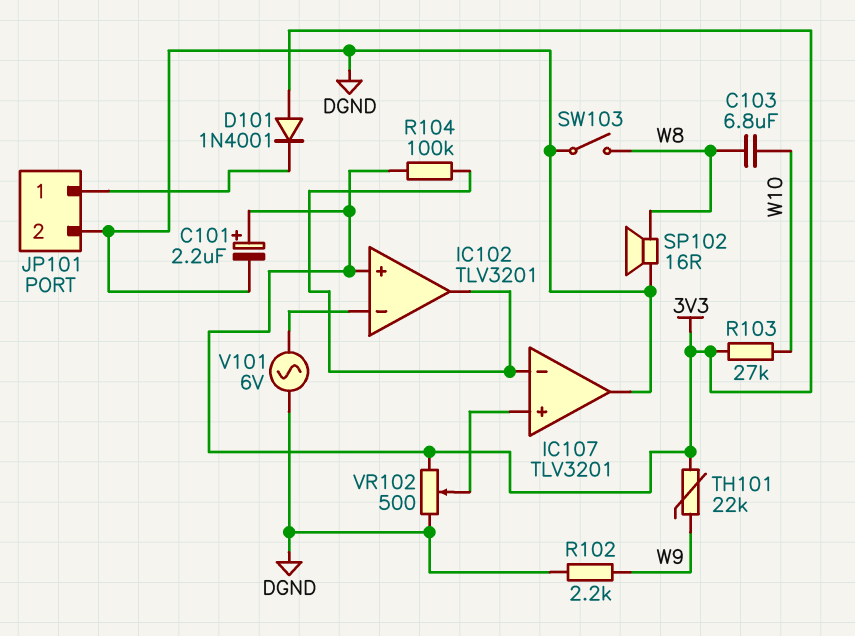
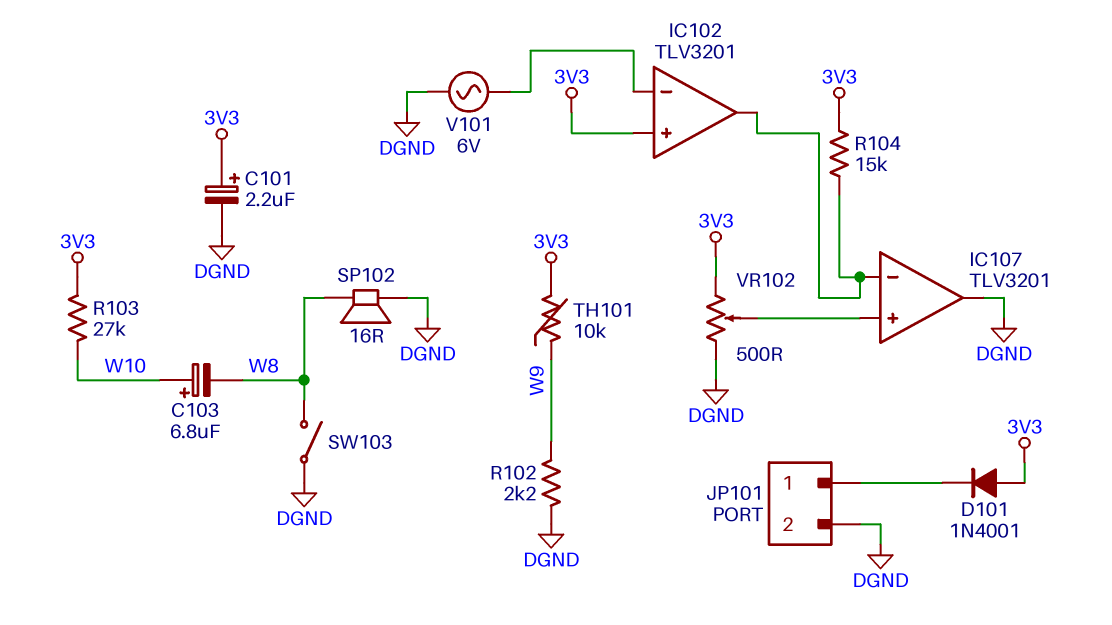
C103: 6.8uF (W8, W10) -> 6.8uF (plus W10, minus W8)
R104: 100k (3V3, IC102/out) -> 15k (3V3, IC102/out)
TH101: 22k (3V3, W9) -> 10k (3V3, W9)

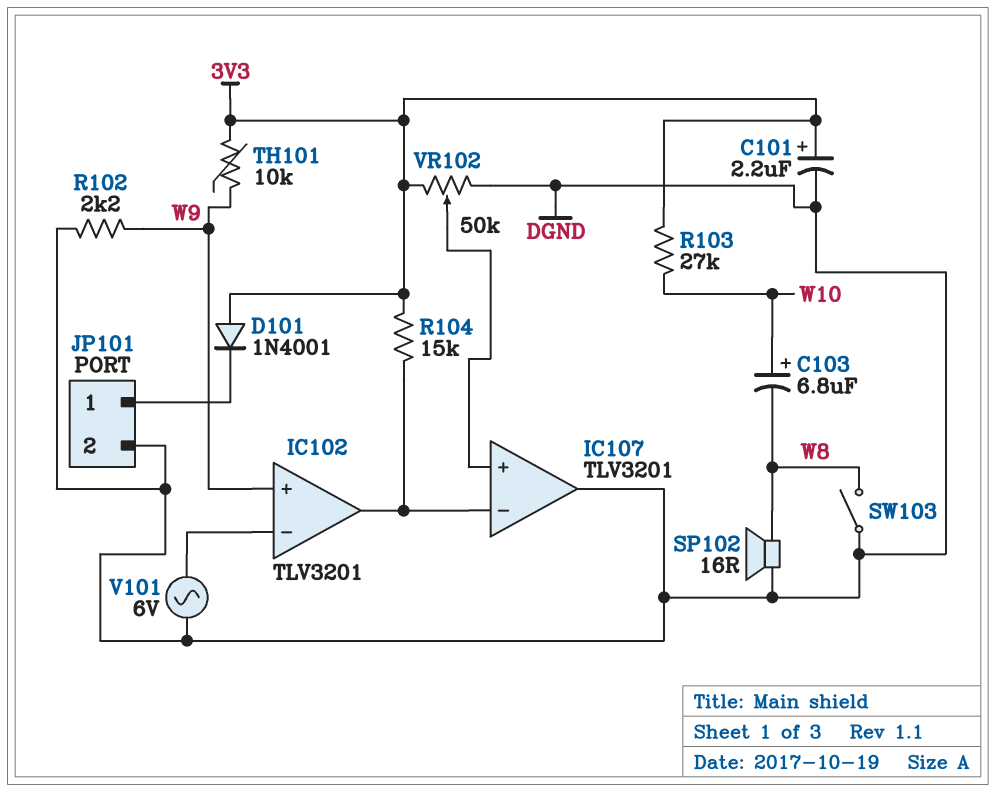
IC102 pin in+: 3V3 -> W9
VR102: 500 (3V3, DGND, wiper IC107/in+) -> 50k (3V3, DGND, wiper IC107/in+)

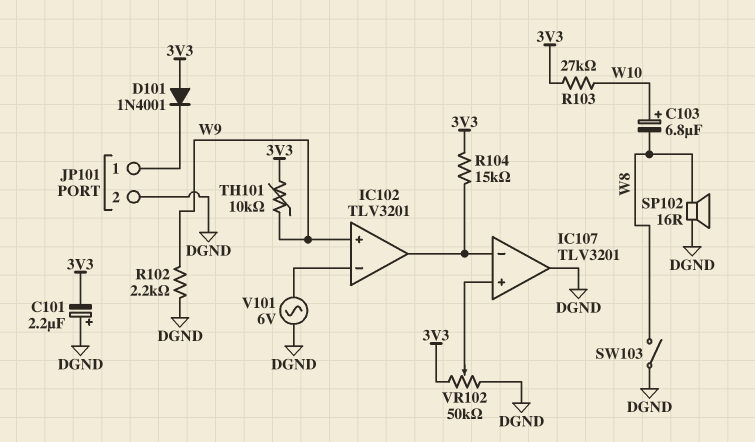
C101: 2.2uF (plus 3V3, minus DGND) -> 2.2uF (plus DGND, minus 3V3)

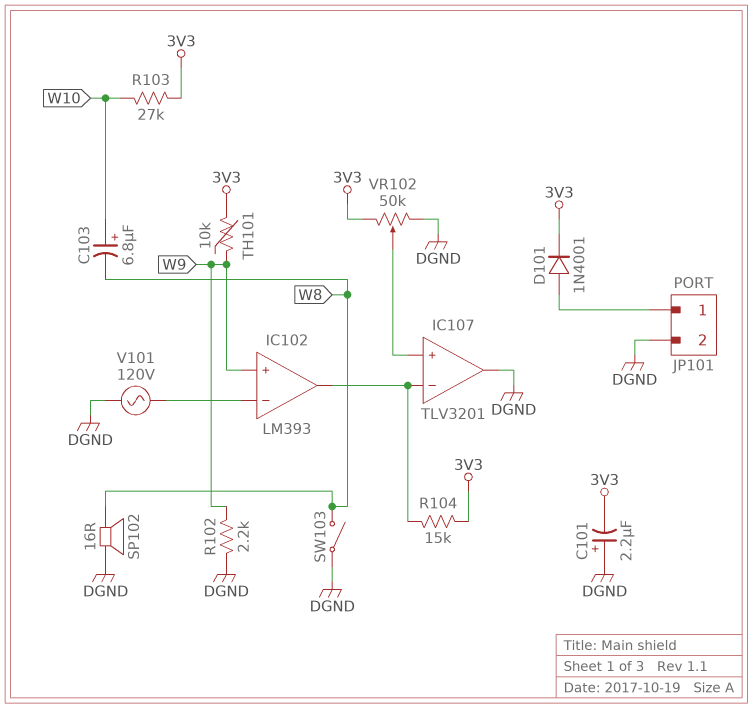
D101: diode 1N4001 (A 3V3, K JP101/1) -> diode 1N4001 (A JP101/1, K 3V3)
IC102: TLV3201 -> LM393
V101: AC 6V (DGND, IC102/in-) -> AC 120V (DGND, IC102/in-)

